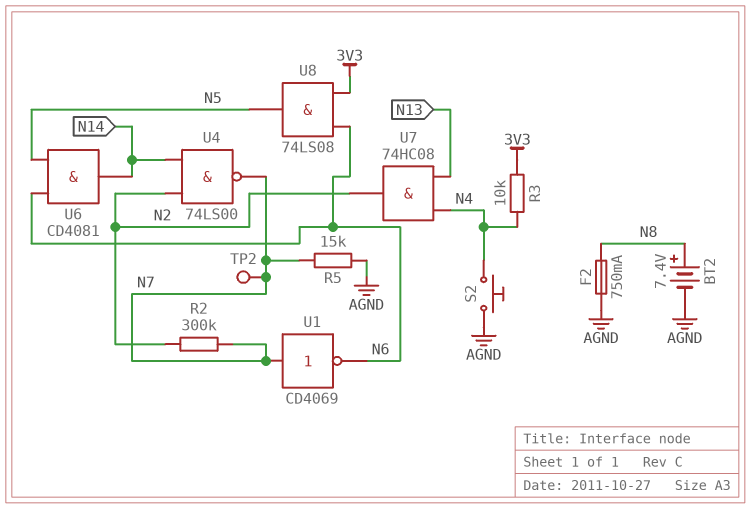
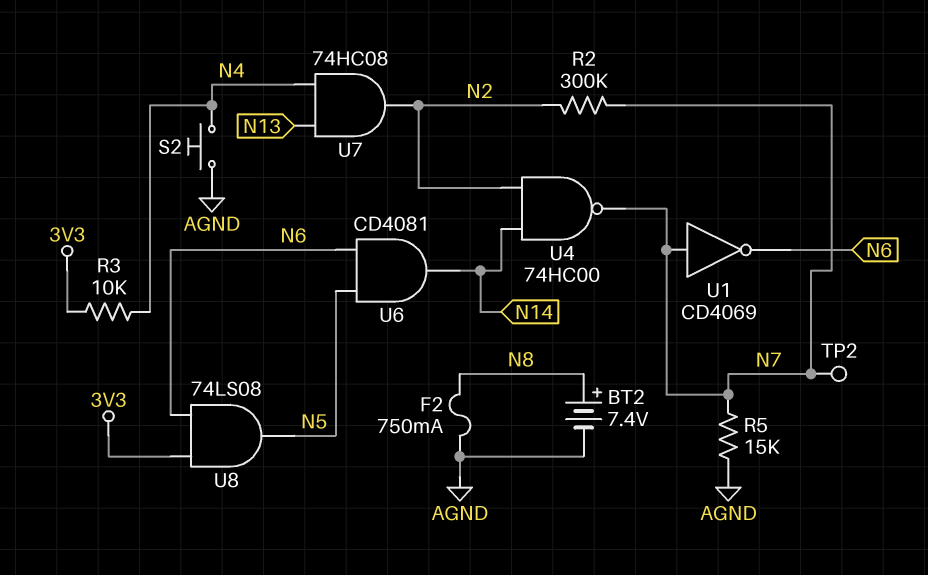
U4: NAND 74LS00 (in N2, in N14, out N7) -> NAND 74HC00 (in N2, in N14, out N7)

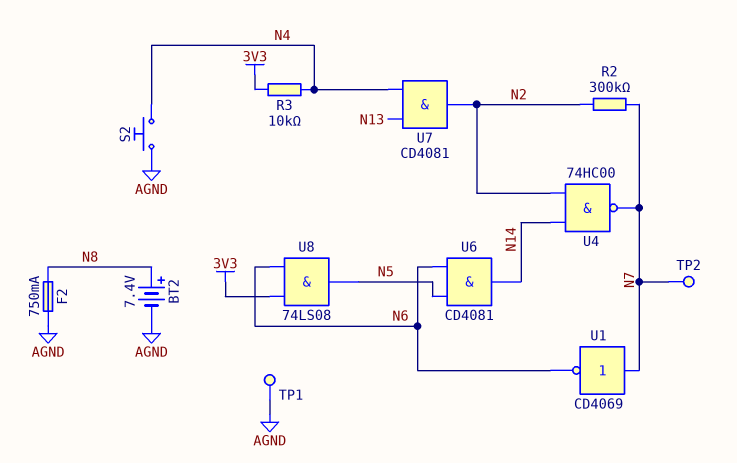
R5: 15k (AGND, N7) -> none
TP1: none -> test point (AGND)
U7: AND 74HC08 (in N4, in N13, out N2) -> AND CD4081 (in N4, in N13, out N2)

